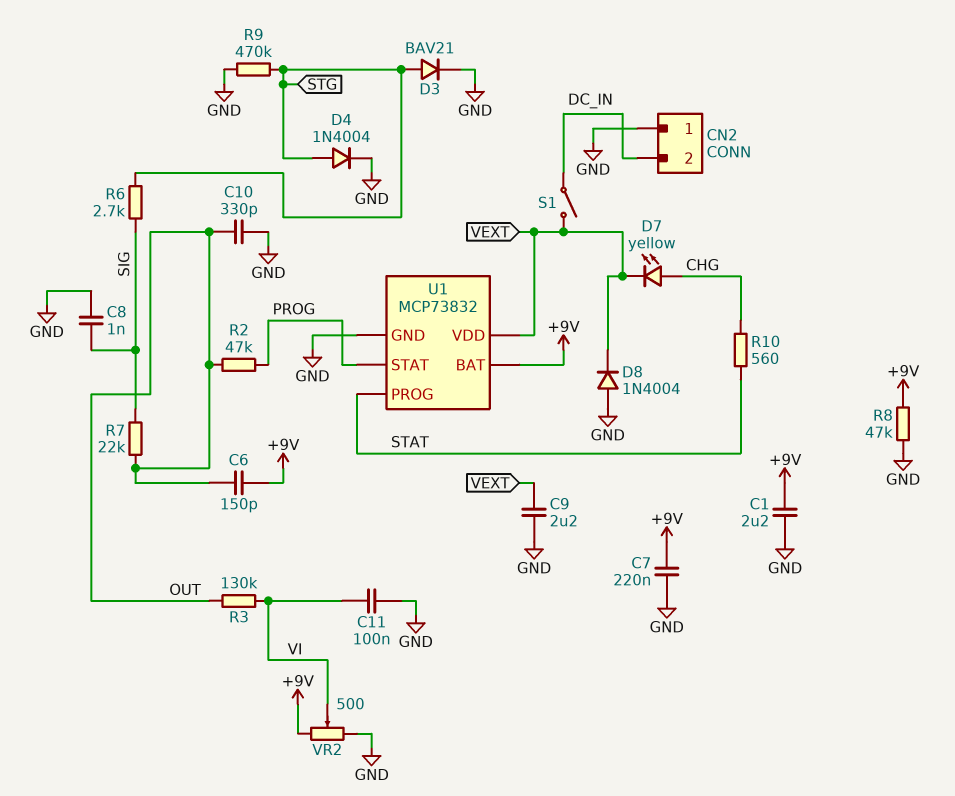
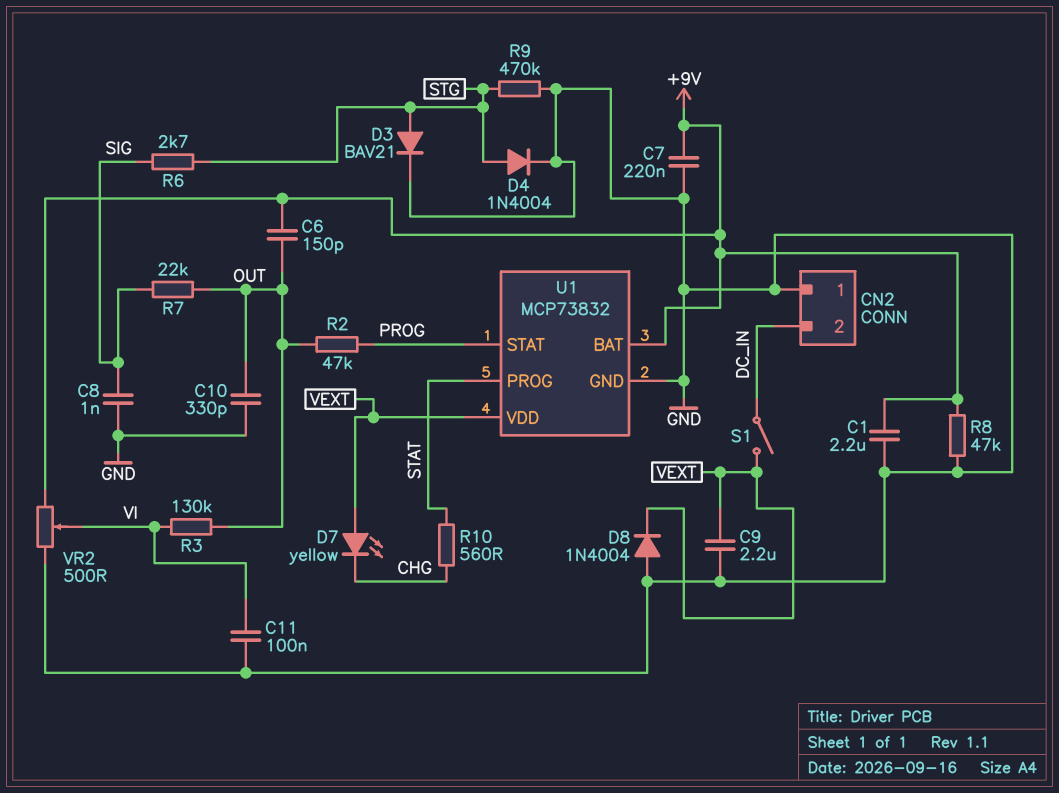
D7: LED yellow (A CHG, K VEXT) -> LED yellow (A VEXT, K CHG)

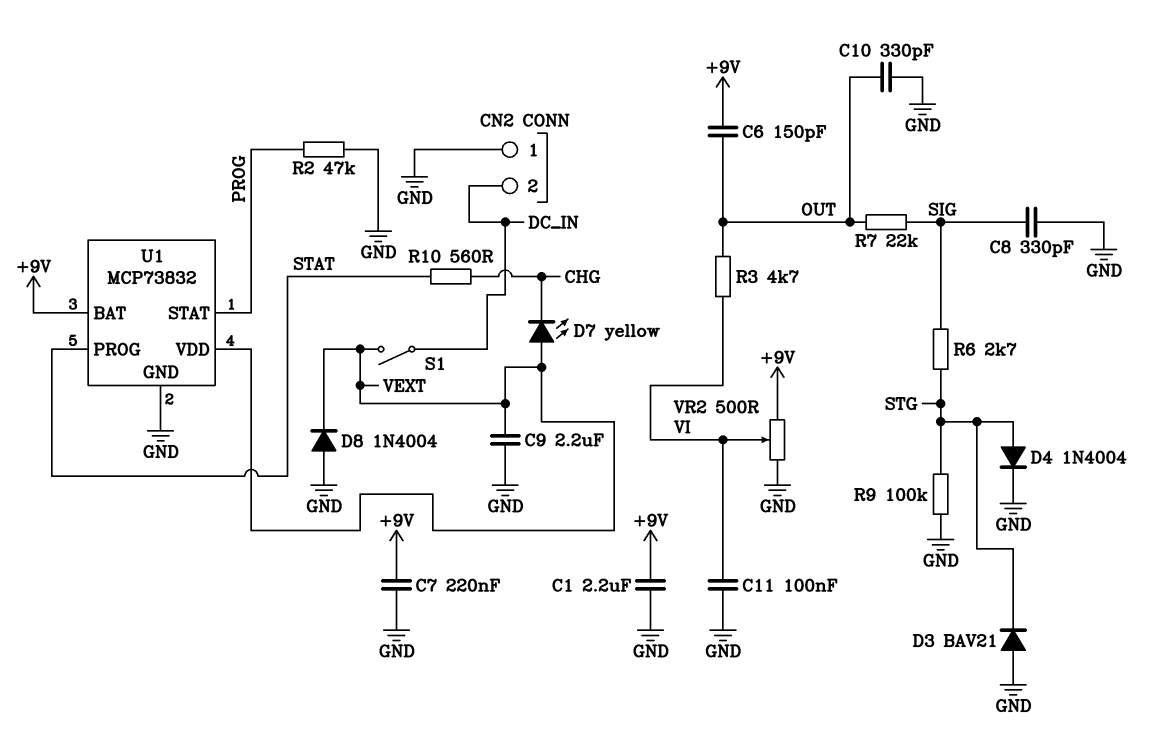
C8: 1nF (GND, SIG) -> 330pF (GND, SIG)
D3: diode BAV21 (A STG, K GND) -> diode BAV21 (A GND, K STG)
R2: 47k (OUT, PROG) -> 47k (GND, PROG)
R3: 130k (OUT, VI) -> 4.7k (OUT, VI)
R8: 47k (+9V, GND) -> none
R9: 470k (GND, STG) -> 100k (GND, STG)

